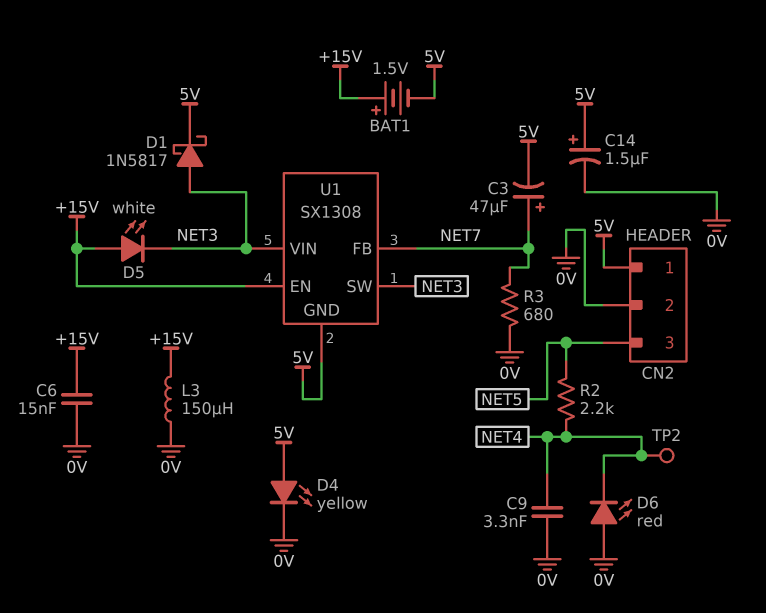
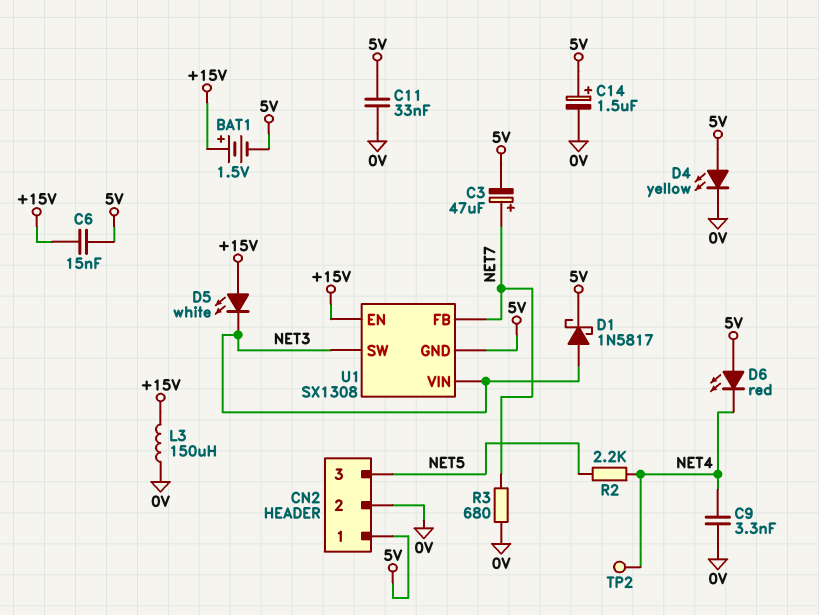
C6: 15nF (+15V, 0V) -> 15nF (+15V, 5V)
C11: none -> 33nF (0V, 5V)
D6: LED red (A 0V, K NET4) -> LED red (A 5V, K NET4)

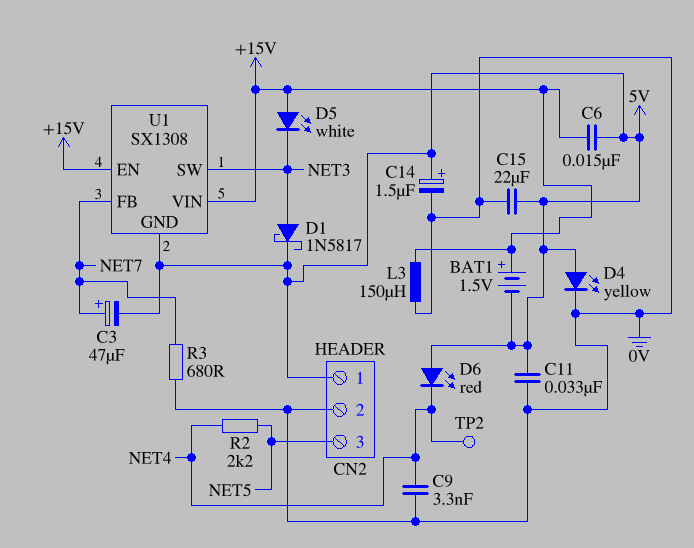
C15: none -> 22uF (0V, 5V)
U1 pin VIN: NET3 -> +15V

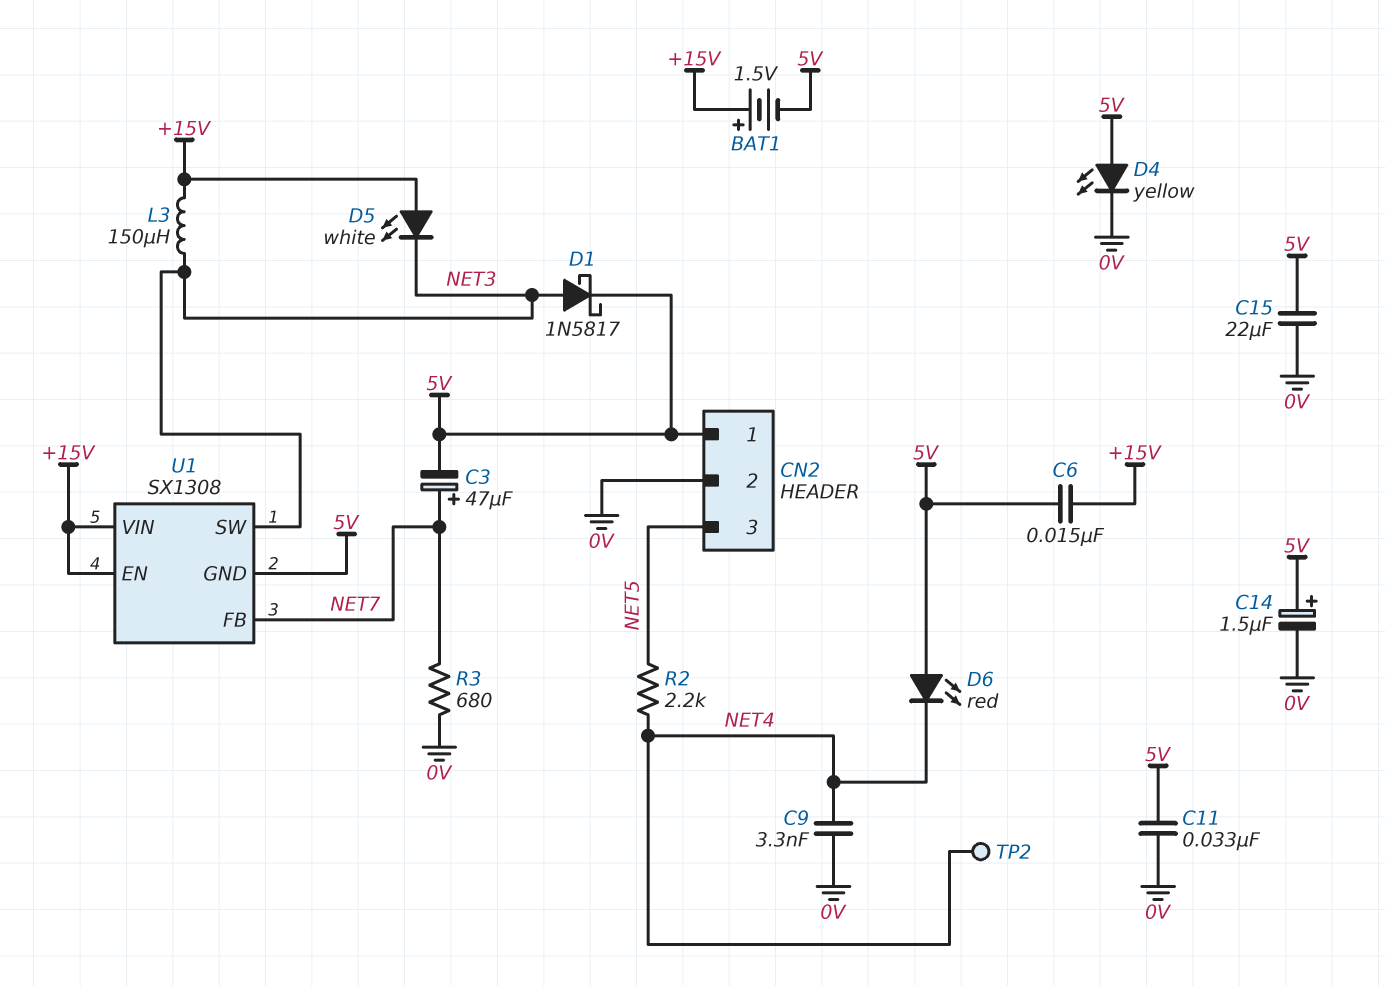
L3: 150uH (+15V, 0V) -> 150uH (+15V, NET3)

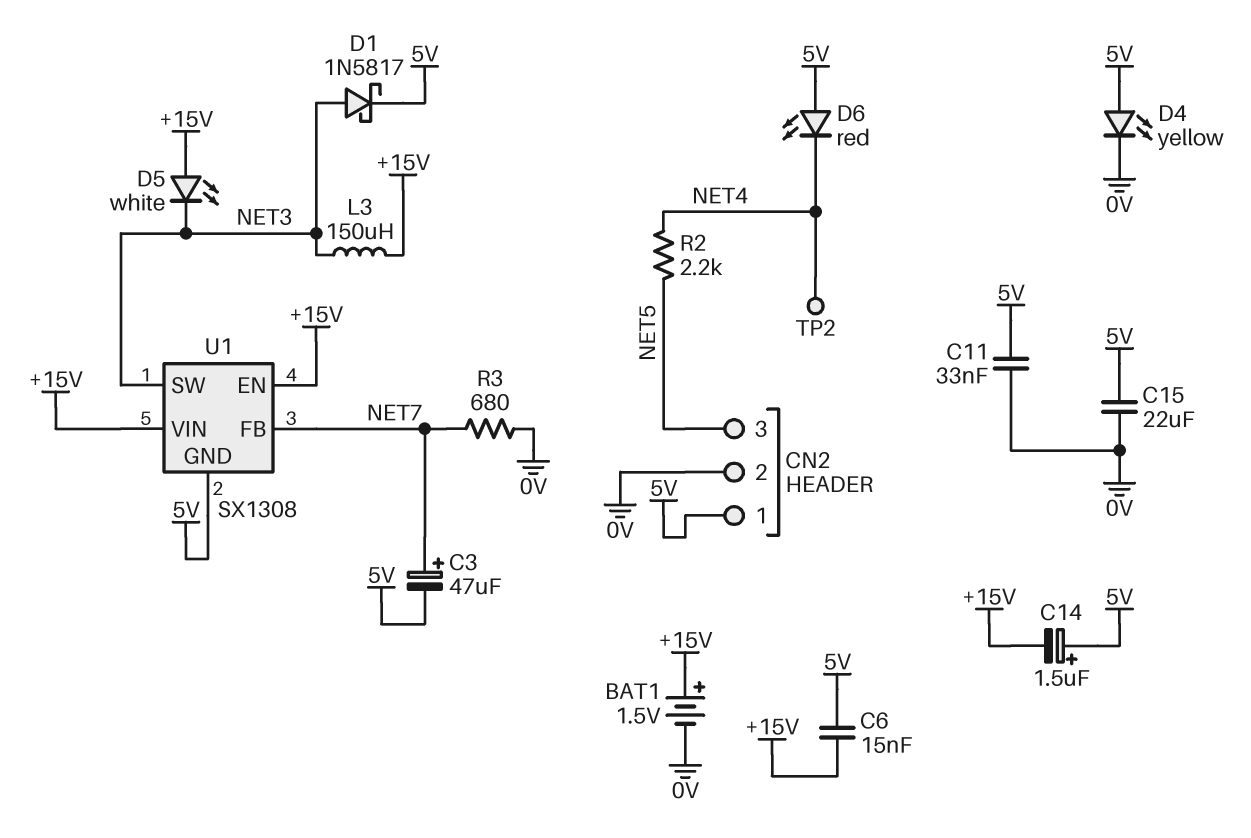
BAT1: 1.5V (plus +15V, minus 5V) -> 1.5V (plus +15V, minus 0V)
C9: 3.3nF (0V, NET4) -> none
C14: 1.5uF (plus 5V, minus 0V) -> 1.5uF (plus 5V, minus +15V)

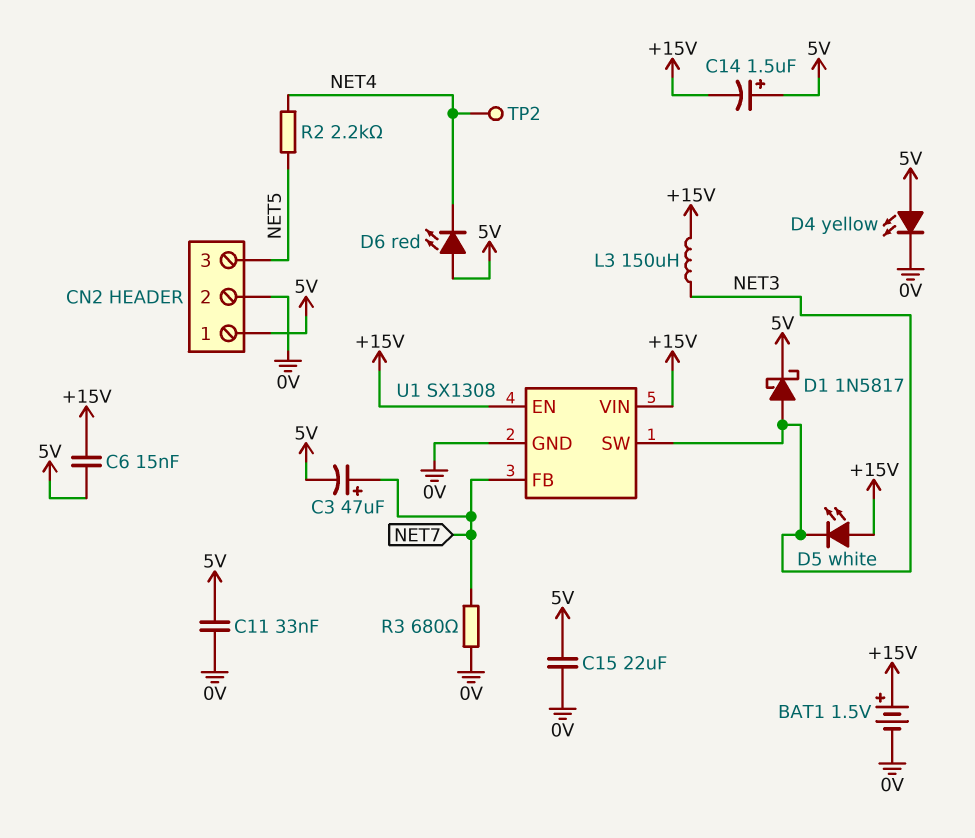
U1 pin GND: 5V -> 0V

